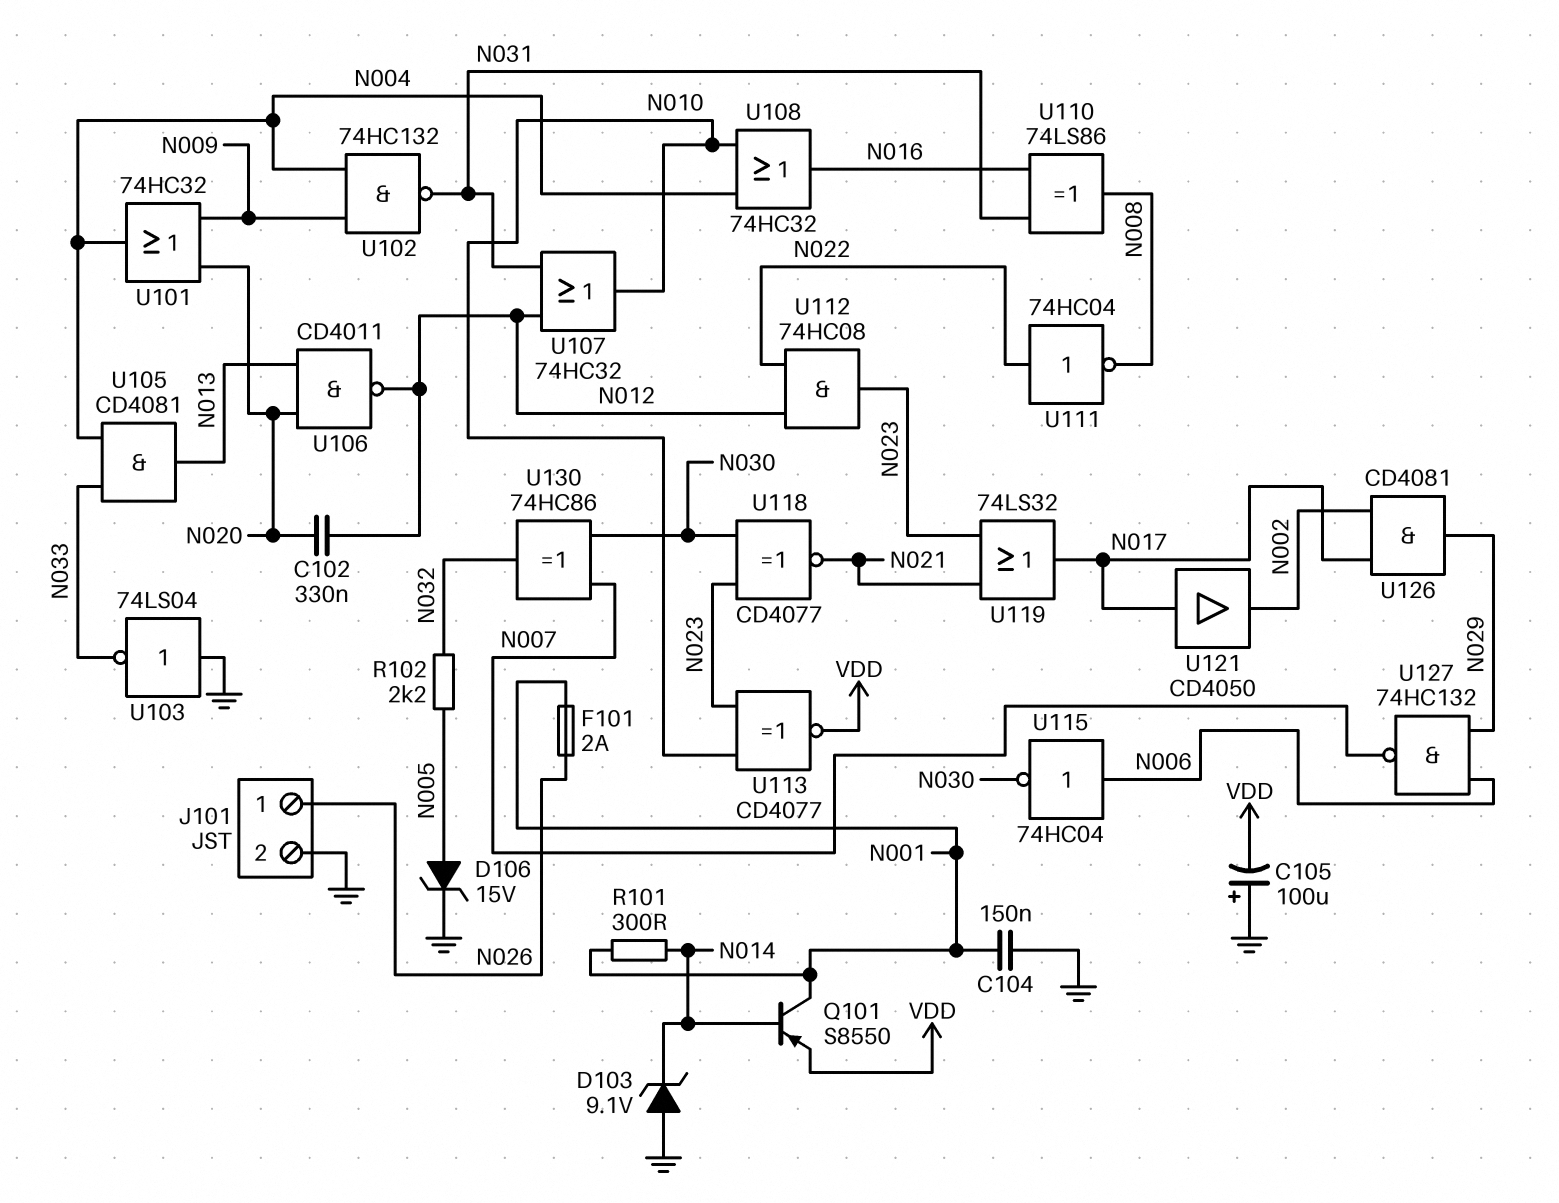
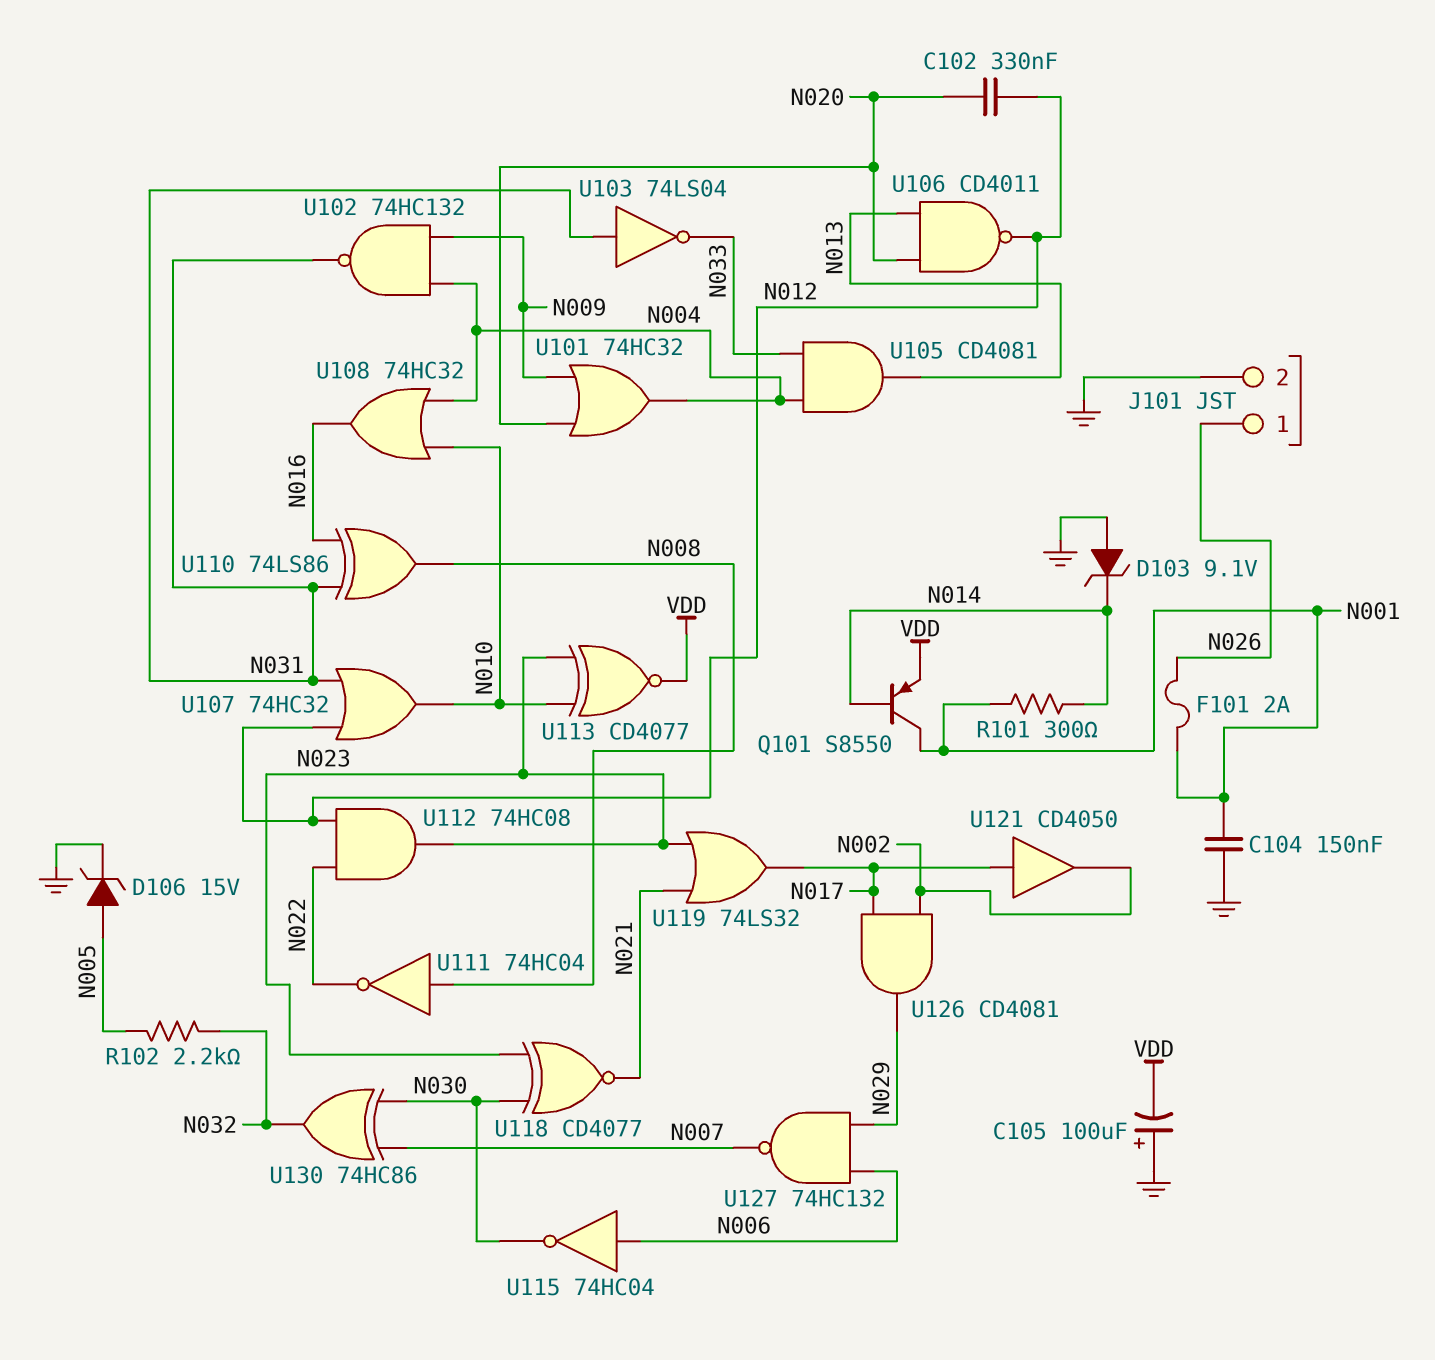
U103: NOT 74LS04 (in GND, out N033) -> NOT 74LS04 (in N031, out N033)
U111: NOT 74HC04 (in N022, out N008) -> NOT 74HC04 (in N008, out N022)

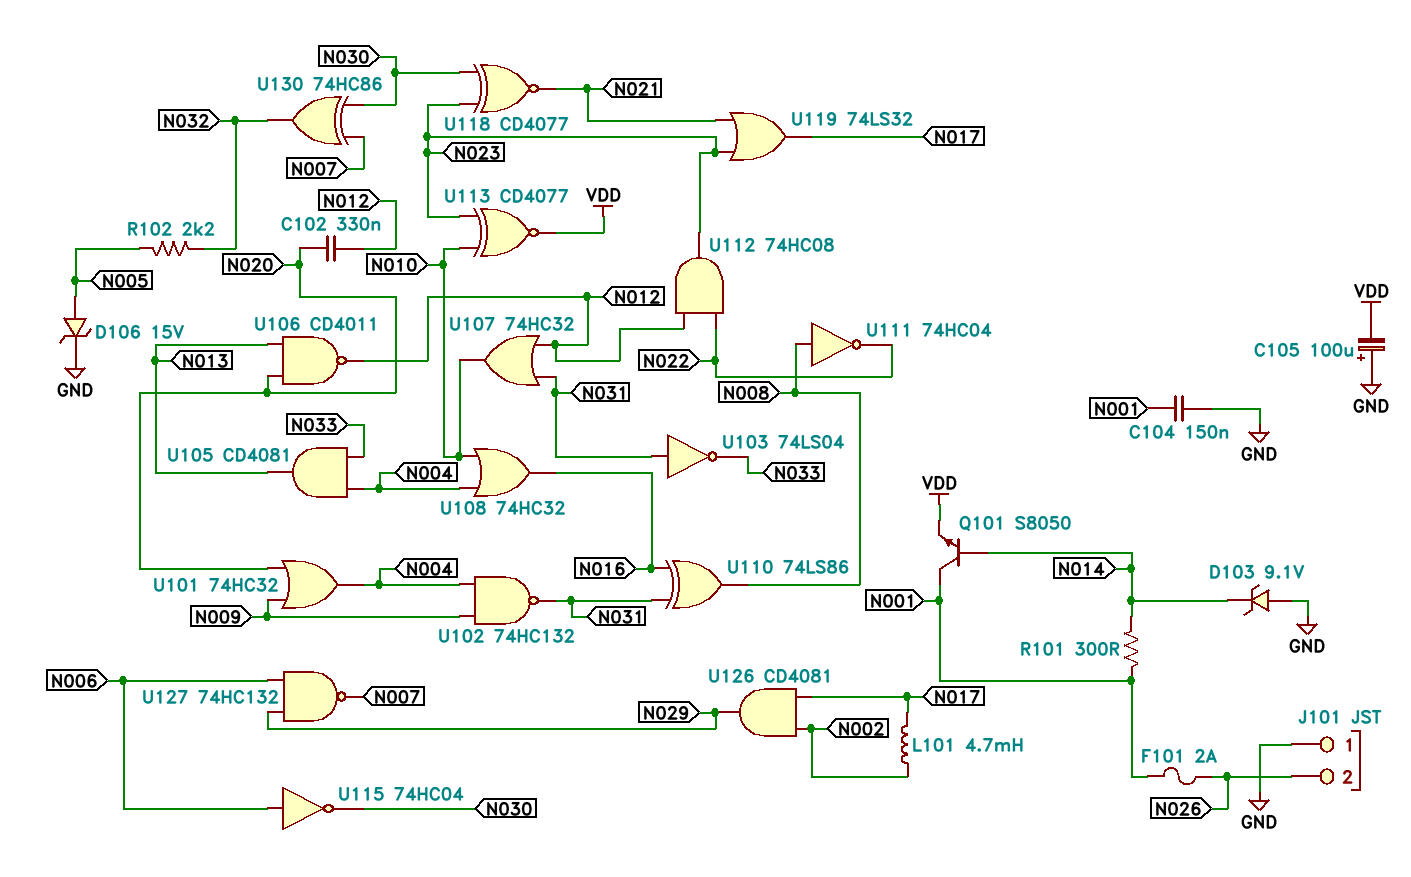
J101 pin 1: N026 -> GND
J101 pin 2: GND -> N026
L101: none -> 4.7mH (N002, N017)
Q101: PNP S8550 (B N014, C N001, E VDD) -> NPN S8050 (B N014, C N001, E VDD)
U121: buffer CD4050 (in N017, out N002) -> none

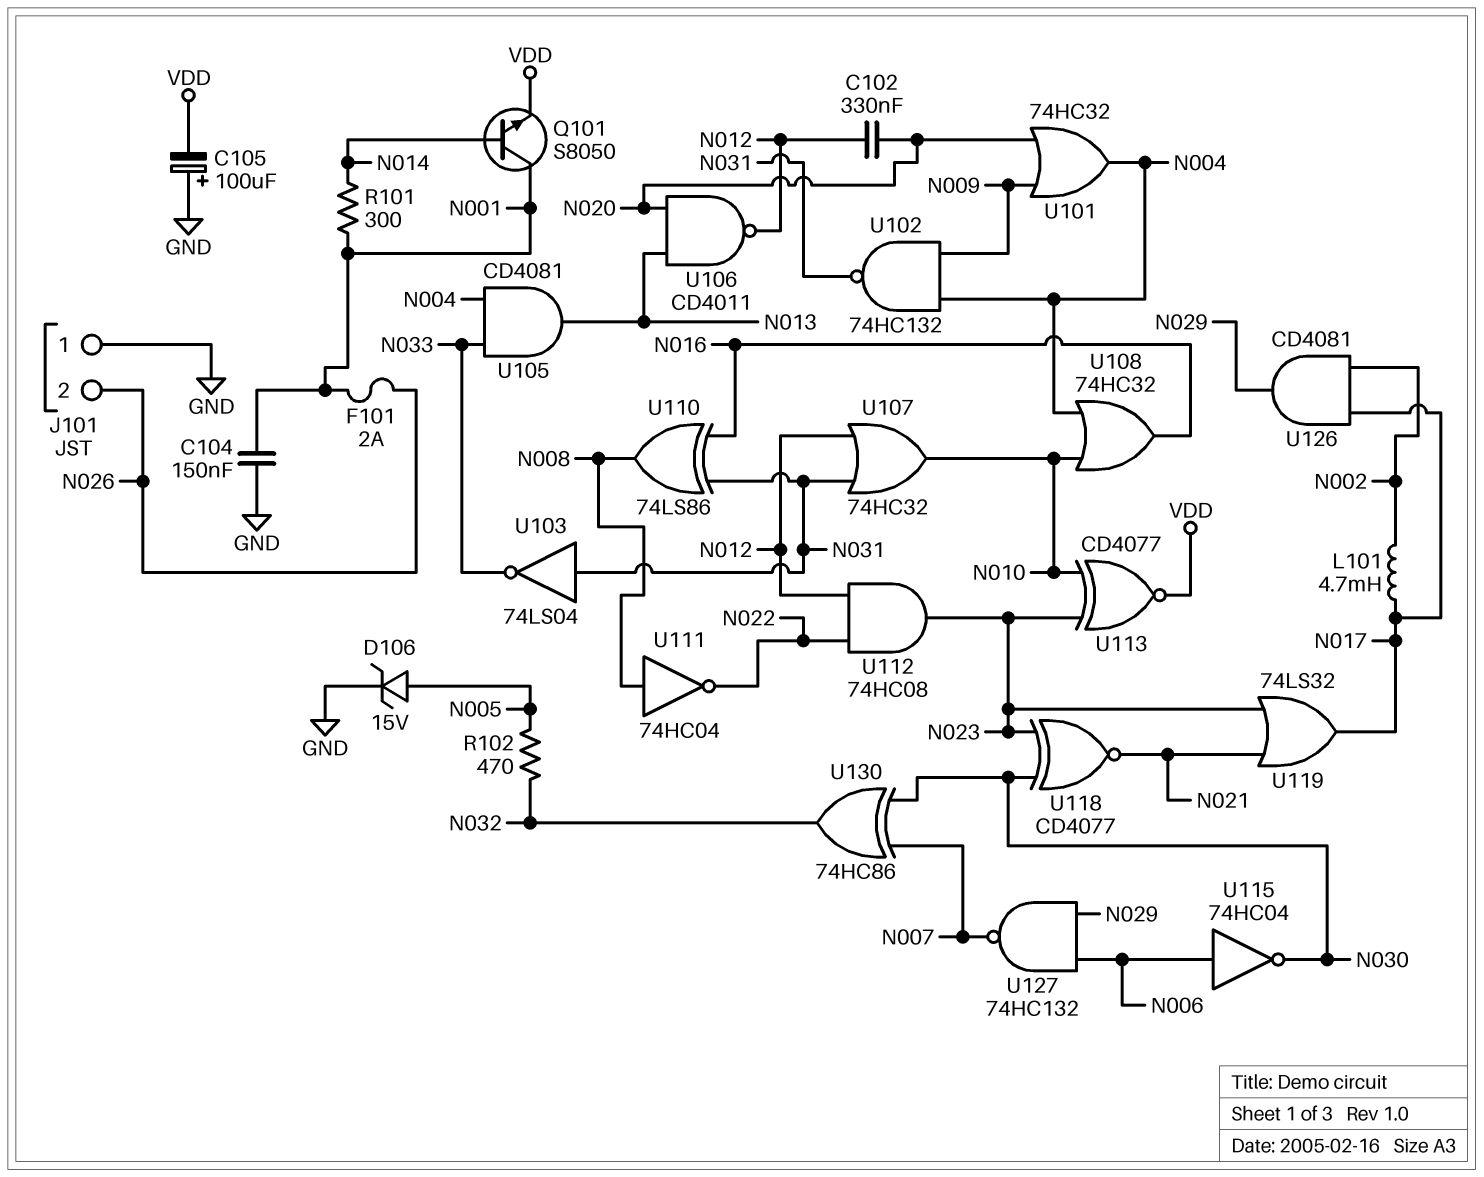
D103: zener 9.1V (A GND, K N014) -> none
R102: 2.2k (N005, N032) -> 470 (N005, N032)

